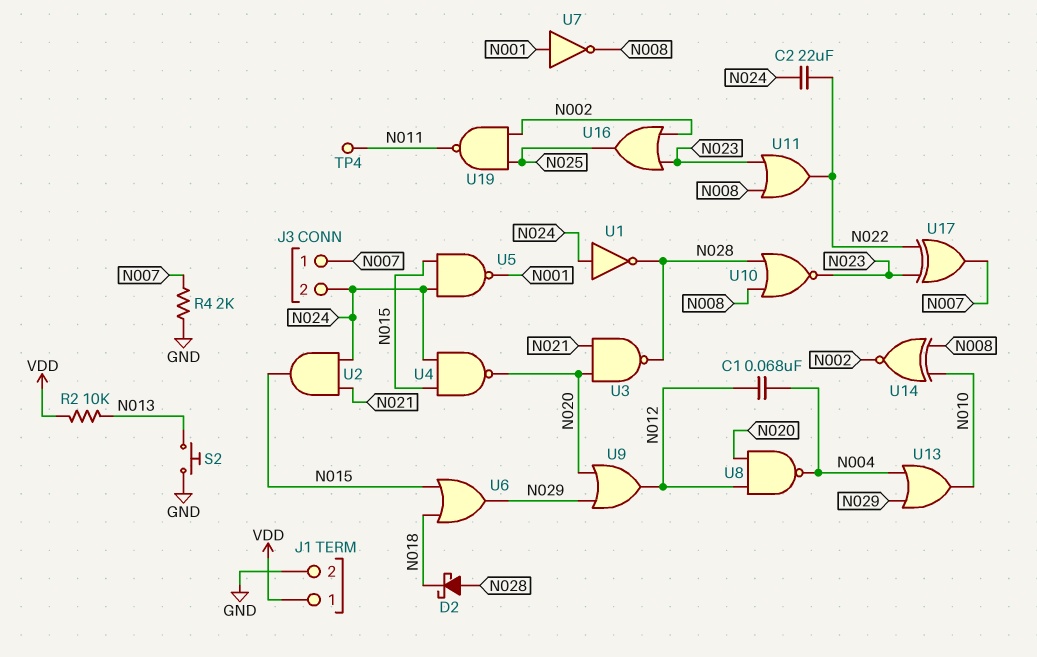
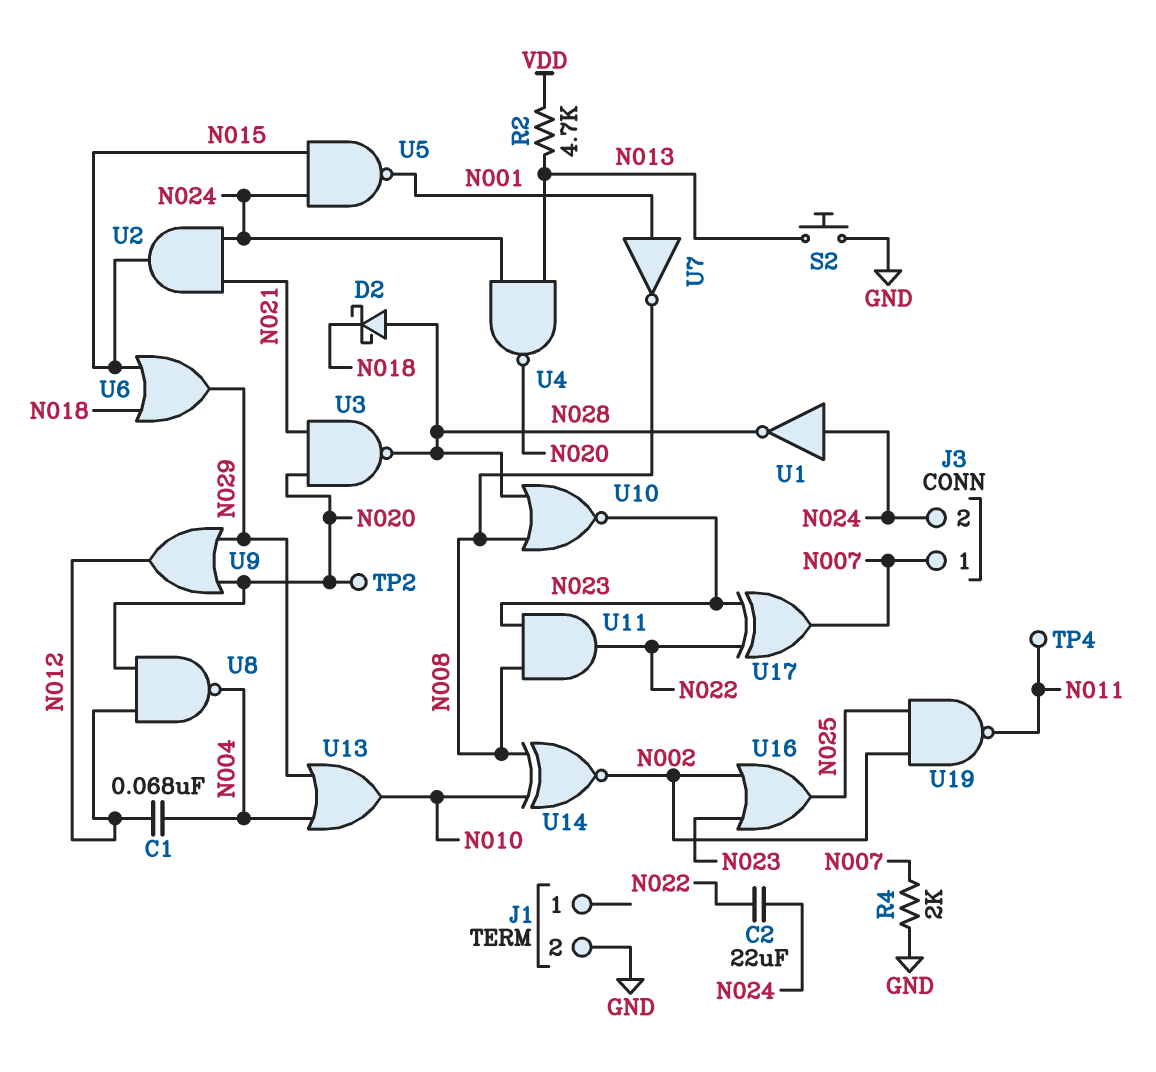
J1 pin 1: VDD -> none
R2: 10k (N013, VDD) -> 4.7k (N013, VDD)
TP2: none -> test point (N020)
U4: NAND (in N015, in N024, out N020) -> NAND (in N013, in N024, out N020)
U11: OR (in N008, in N023, out N022) -> AND (in N008, in N023, out N022)

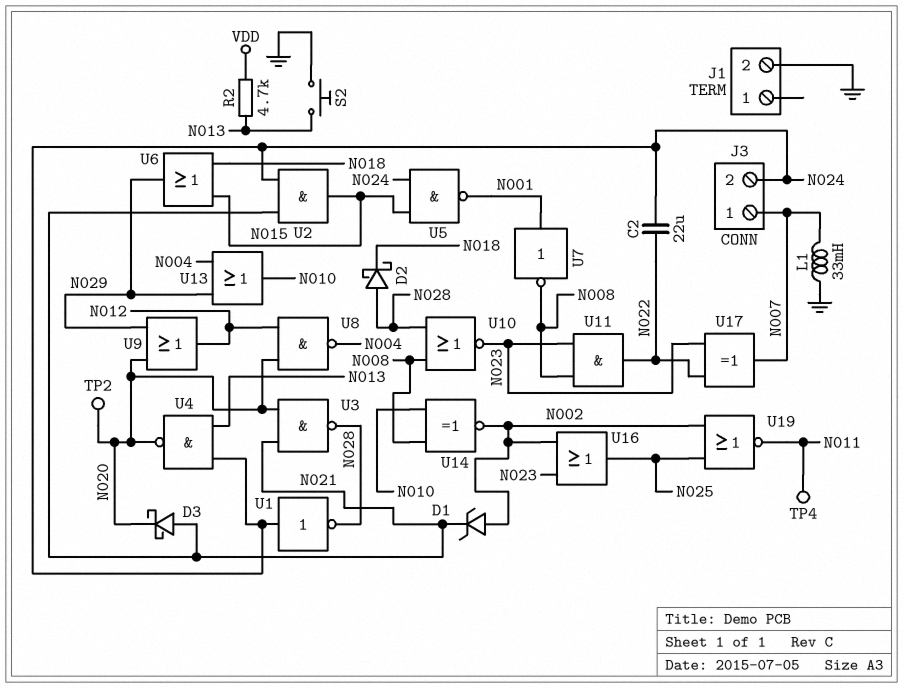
C1: 68nF (N004, N012) -> none
D1: none -> zener (A N002, K N021)
D3: none -> schottky (A N021, K N020)
L1: none -> 33mH (GND, N007)
R4: 2k (GND, N007) -> none
U19: NAND (in N002, in N025, out N011) -> NOR (in N002, in N025, out N011)

